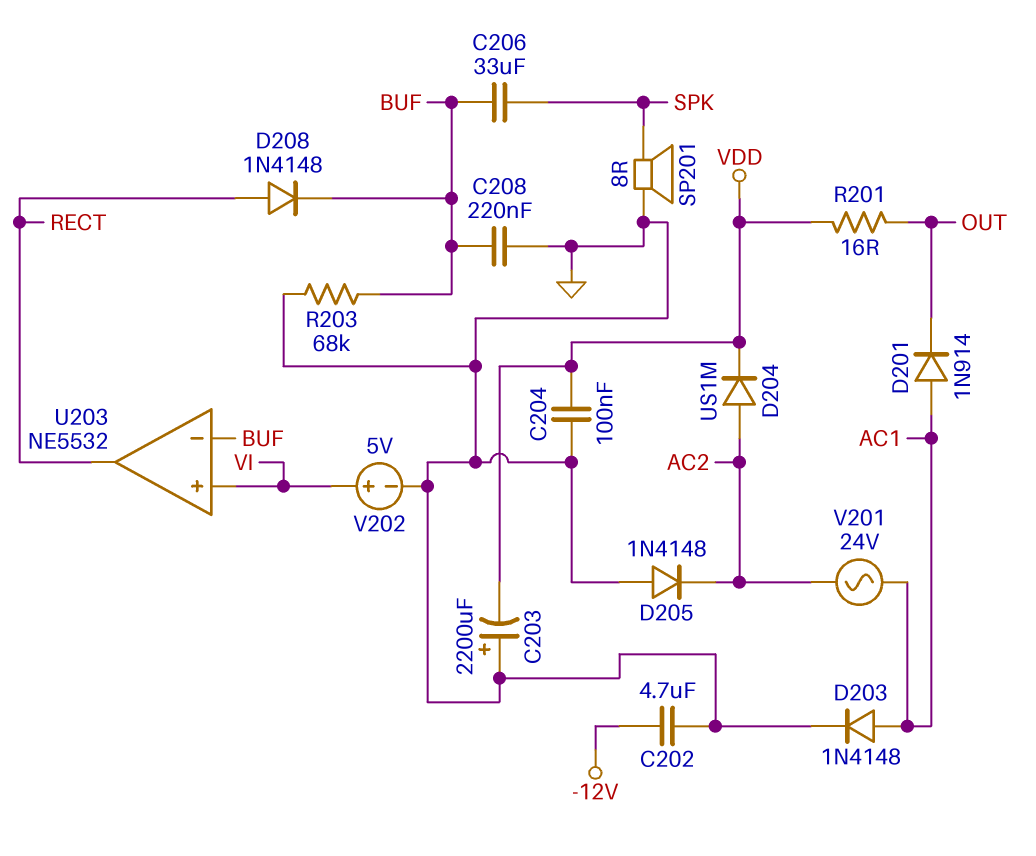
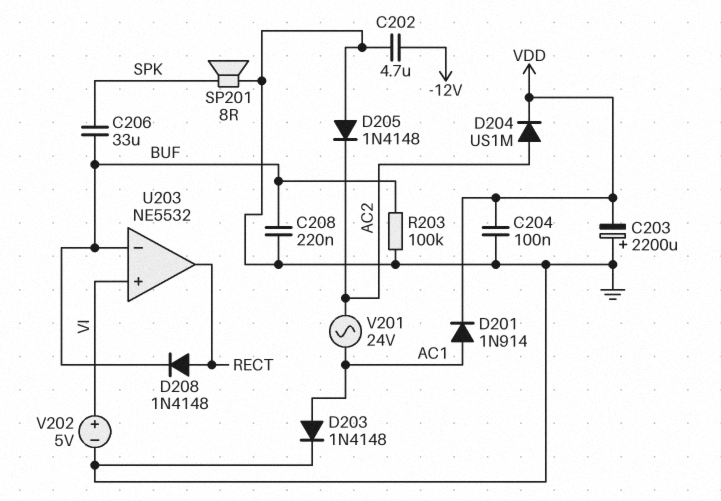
D201: diode 1N914 (A AC1, K OUT) -> diode 1N914 (A AC1, K VDD)
R201: 16 (OUT, VDD) -> none
R203: 68k (BUF, GND) -> 100k (BUF, GND)

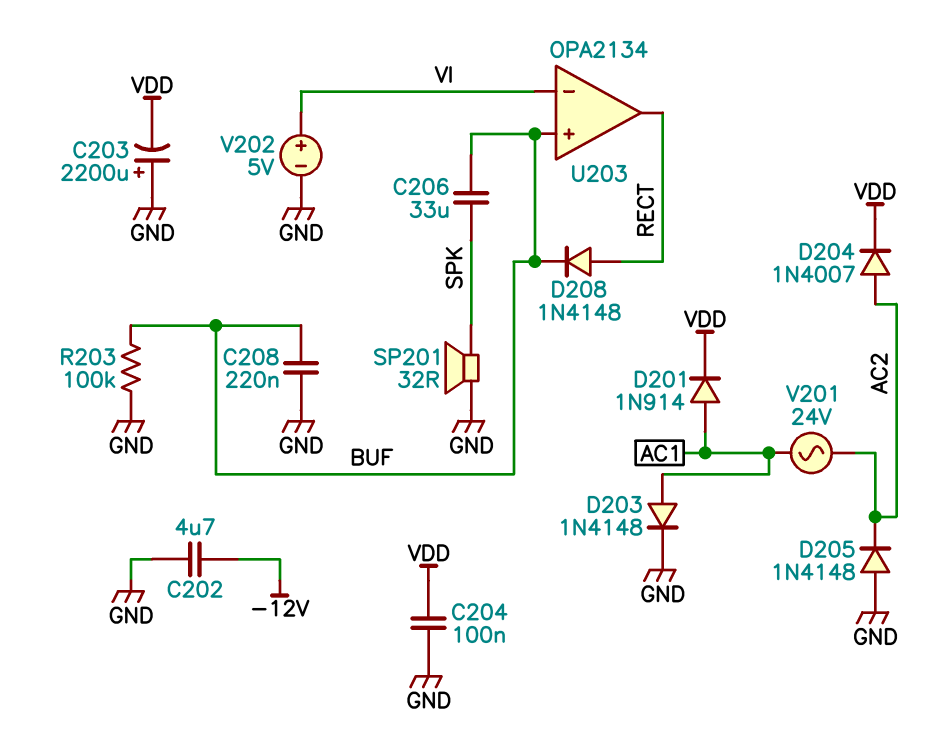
D204: diode US1M (A AC2, K VDD) -> diode 1N4007 (A AC2, K VDD)
SP201: speaker 8R (GND, SPK) -> speaker 32R (GND, SPK)
U203: NE5532 -> OPA2134
U203 pin in+: VI -> BUF
U203 pin in-: BUF -> VI

